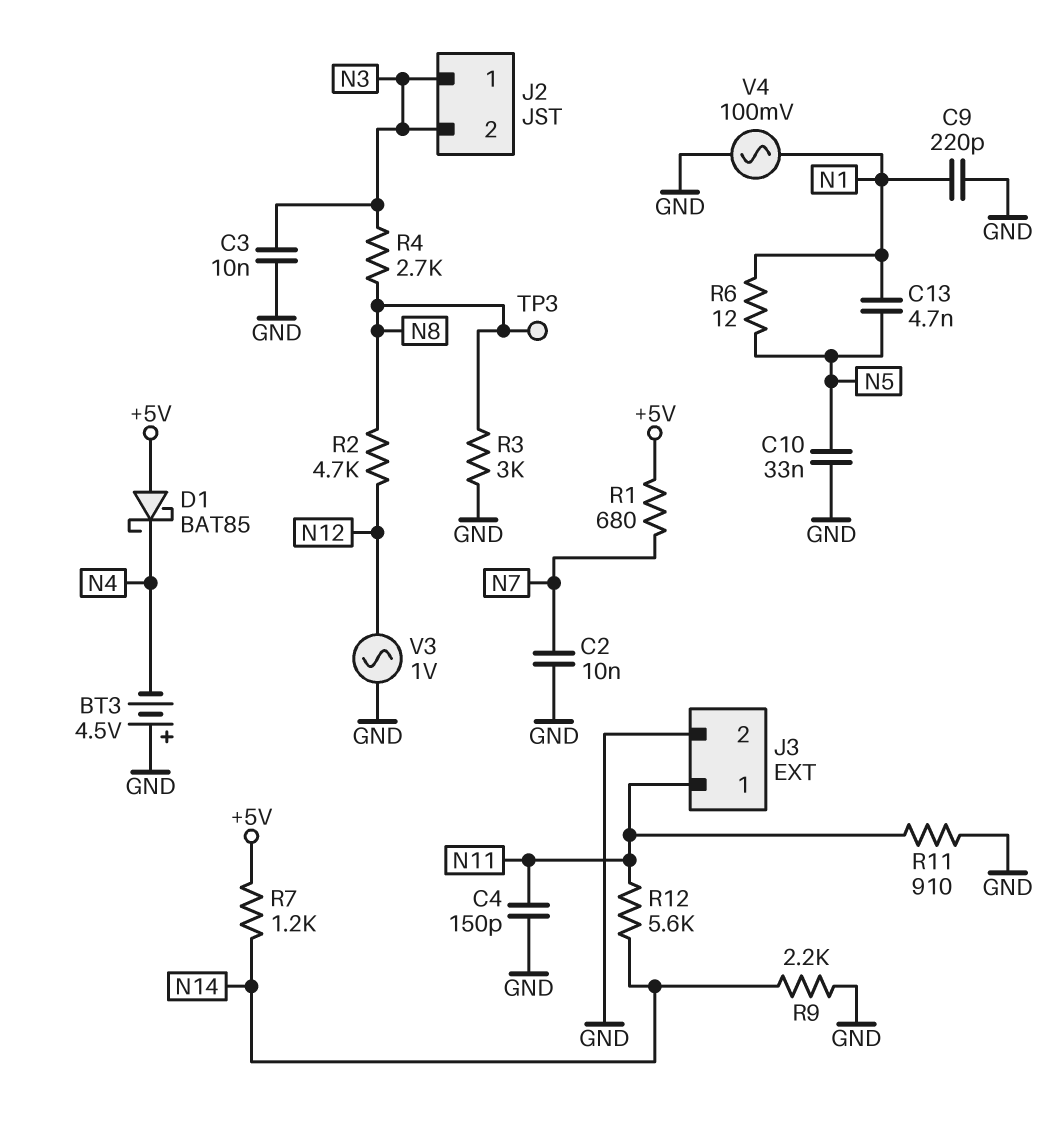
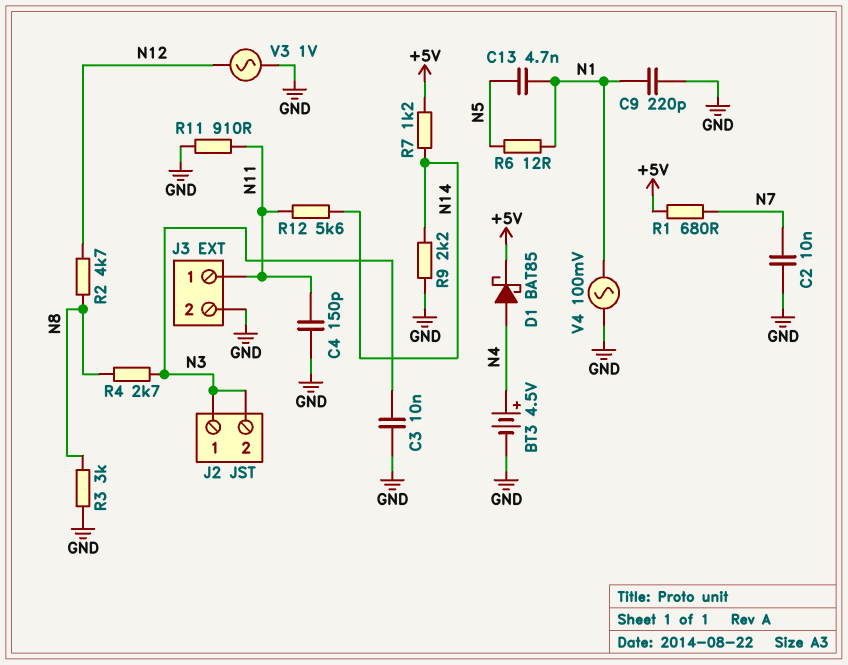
BT3: 4.5V (plus GND, minus N4) -> 4.5V (plus N4, minus GND)
C10: 33nF (GND, N5) -> none
D1: schottky BAT85 (A +5V, K N4) -> schottky BAT85 (A N4, K +5V)
TP3: test point (N8) -> none

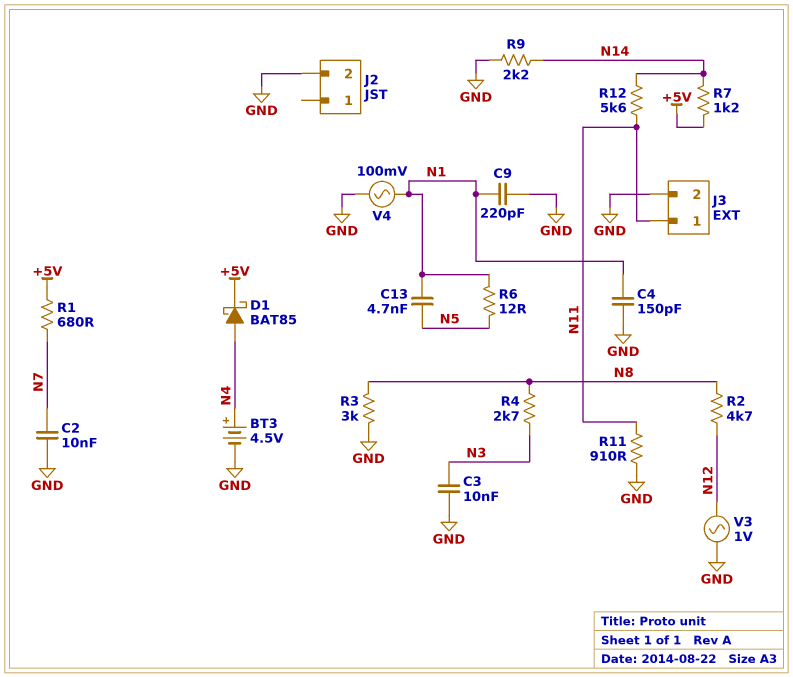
C4: 150pF (GND, N11) -> 150pF (GND, N1)
J2 pin 1: N3 -> none
J2 pin 2: N3 -> GND

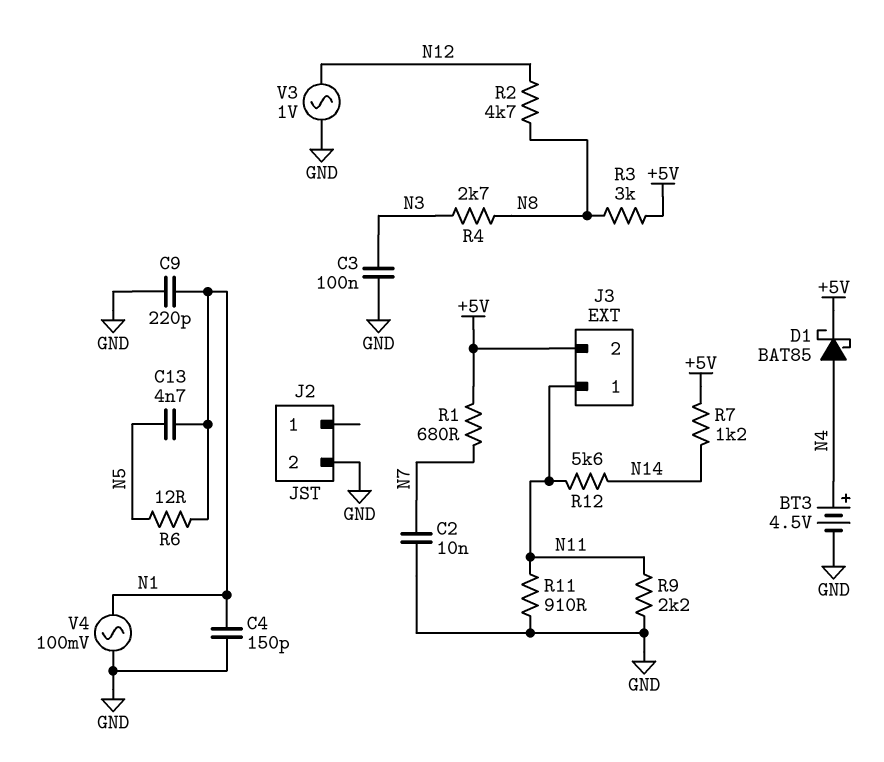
C3: 10nF (GND, N3) -> 100nF (GND, N3)
J3 pin 2: GND -> +5V
R3: 3k (GND, N8) -> 3k (+5V, N8)
R9: 2.2k (GND, N14) -> 2.2k (GND, N11)

